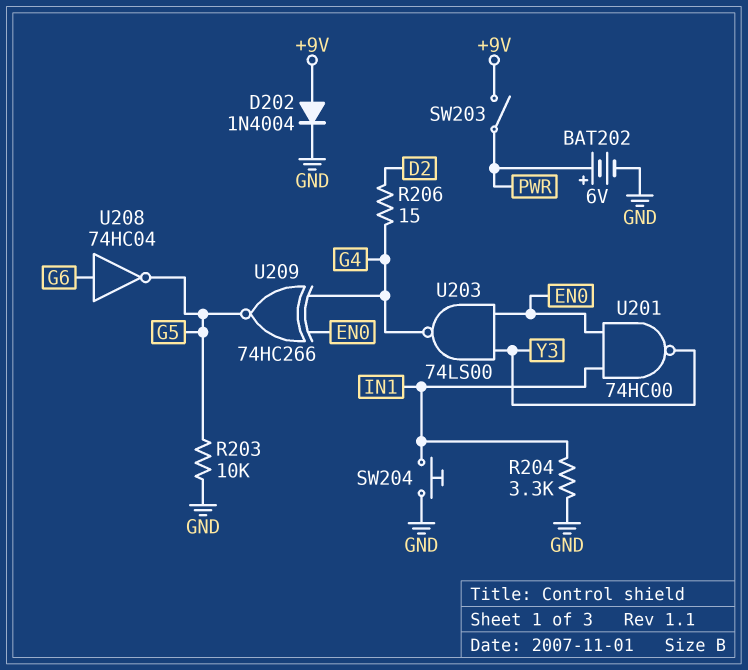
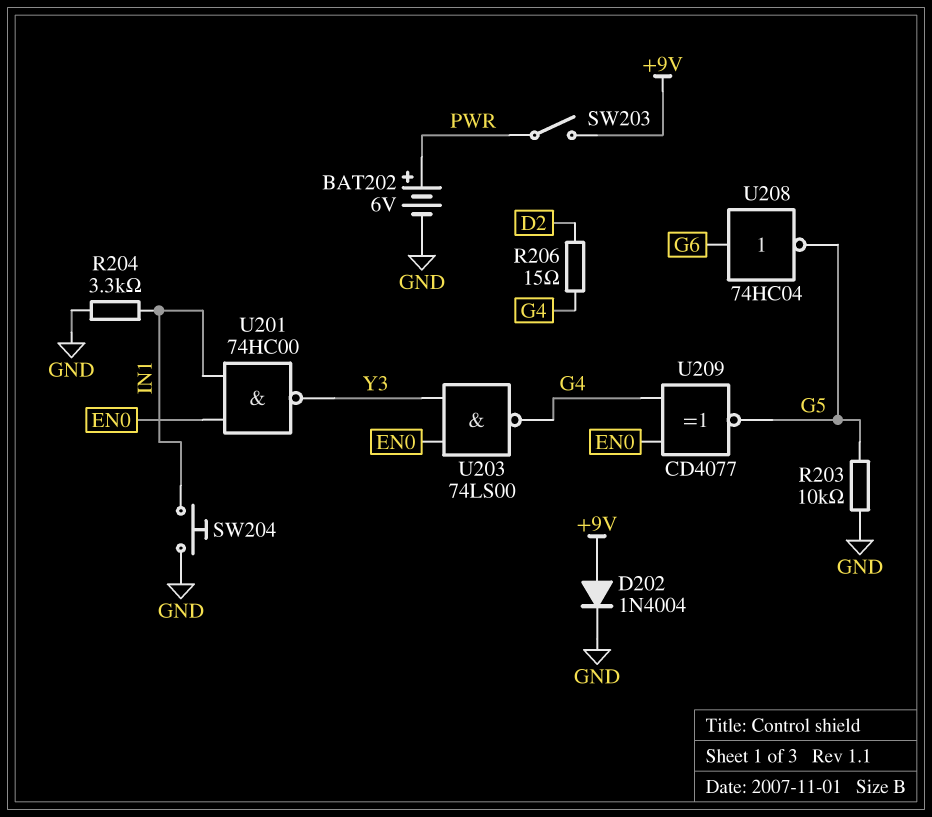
U209: XNOR 74HC266 (in EN0, in G4, out G5) -> XNOR CD4077 (in EN0, in G4, out G5)

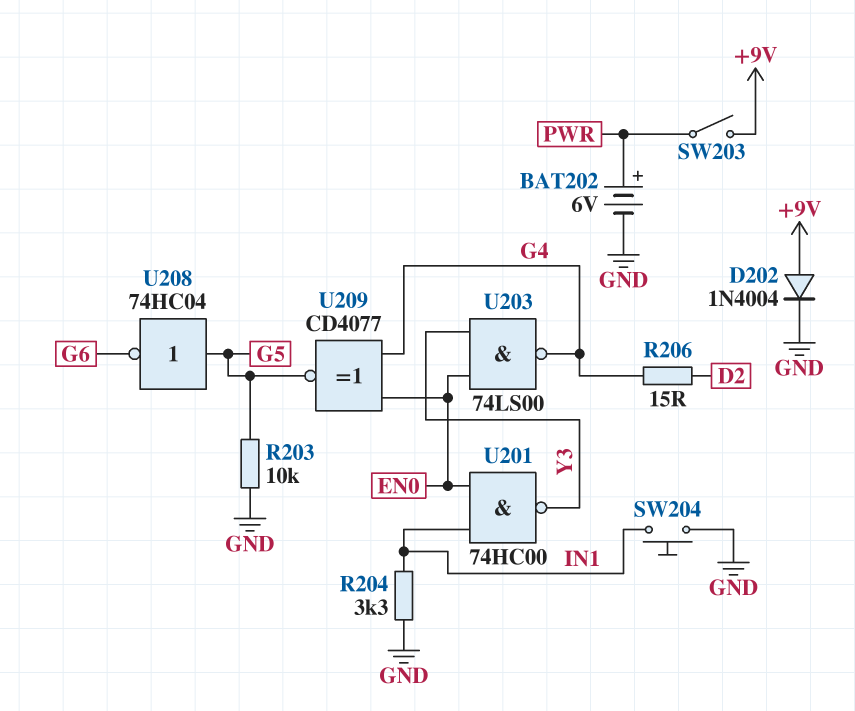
U208: NOT 74HC04 (in G6, out G5) -> NOT 74HC04 (in G5, out G6)

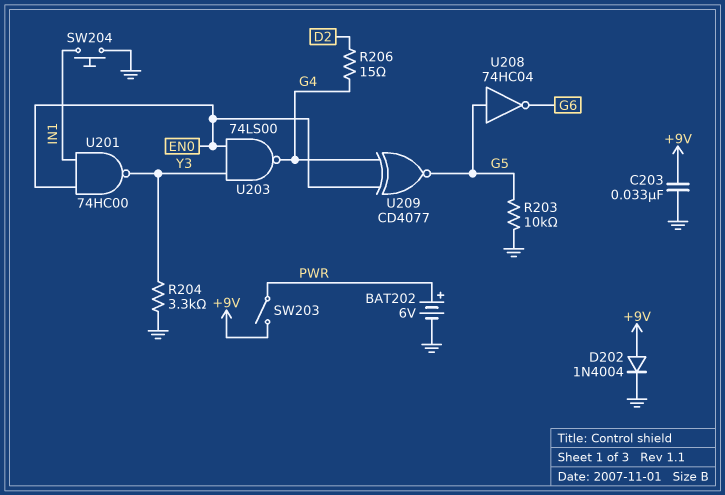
C203: none -> 33nF (+9V, GND)
R204: 3.3k (GND, IN1) -> 3.3k (GND, Y3)

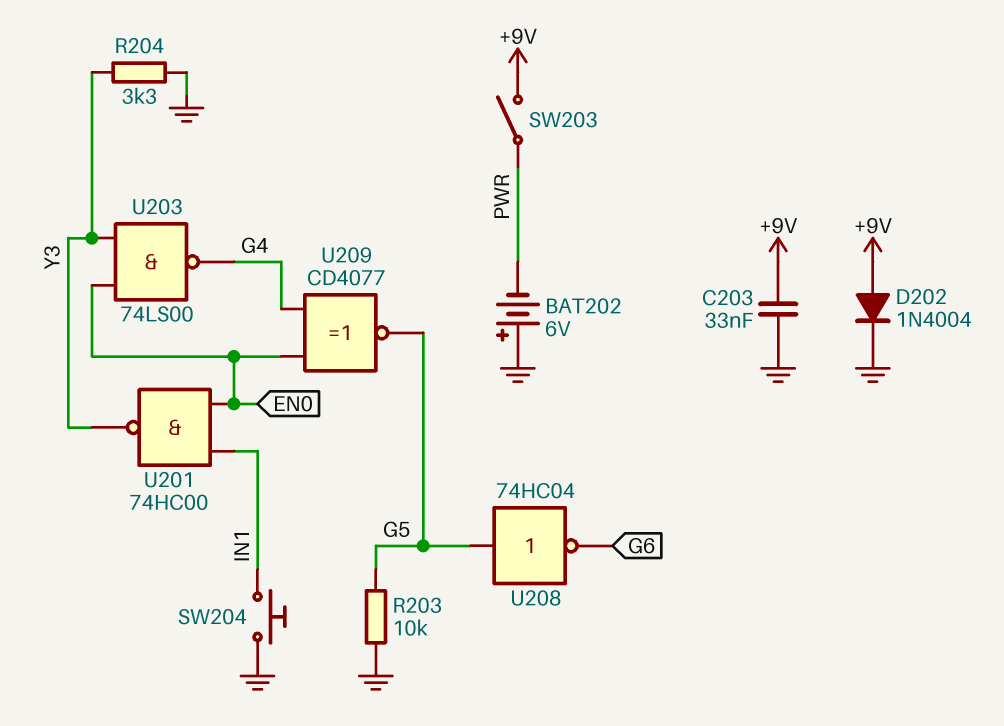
BAT202: 6V (plus PWR, minus GND) -> 6V (plus GND, minus PWR)
R206: 15 (D2, G4) -> none

